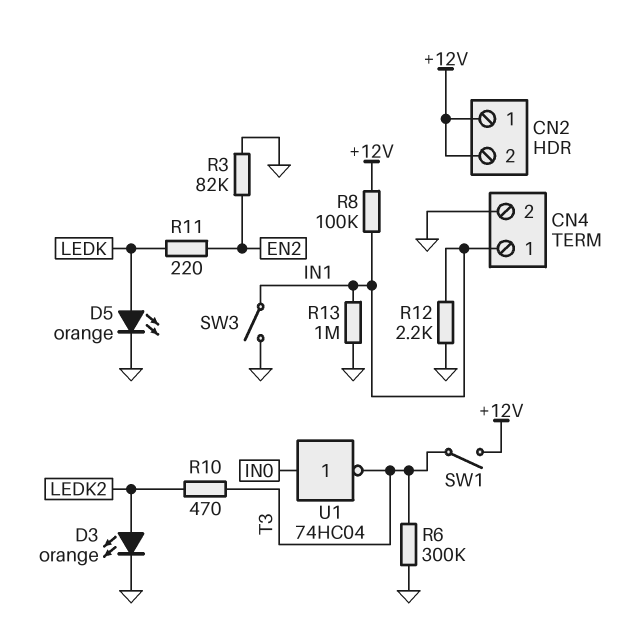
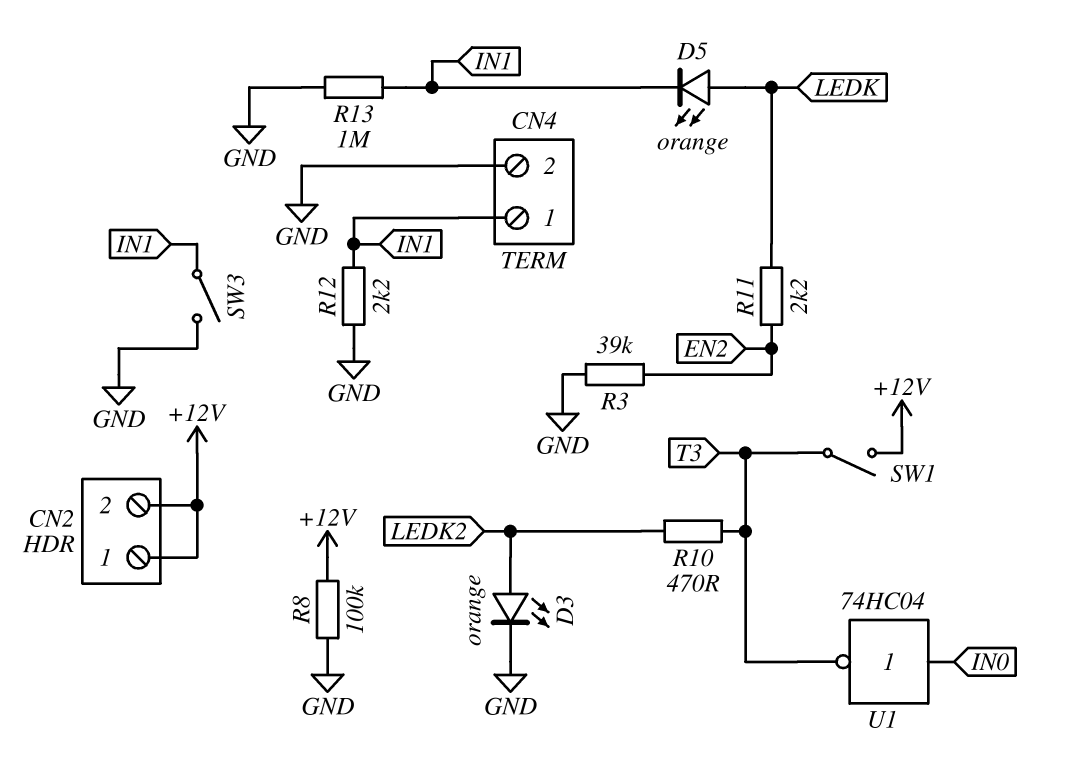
D5: LED orange (A LEDK, K GND) -> LED orange (A LEDK, K IN1)
R3: 82k (EN2, GND) -> 39k (EN2, GND)
R6: 300k (GND, T3) -> none
R8: 100k (+12V, IN1) -> 100k (+12V, GND)
R11: 220 (EN2, LEDK) -> 2.2k (EN2, LEDK)

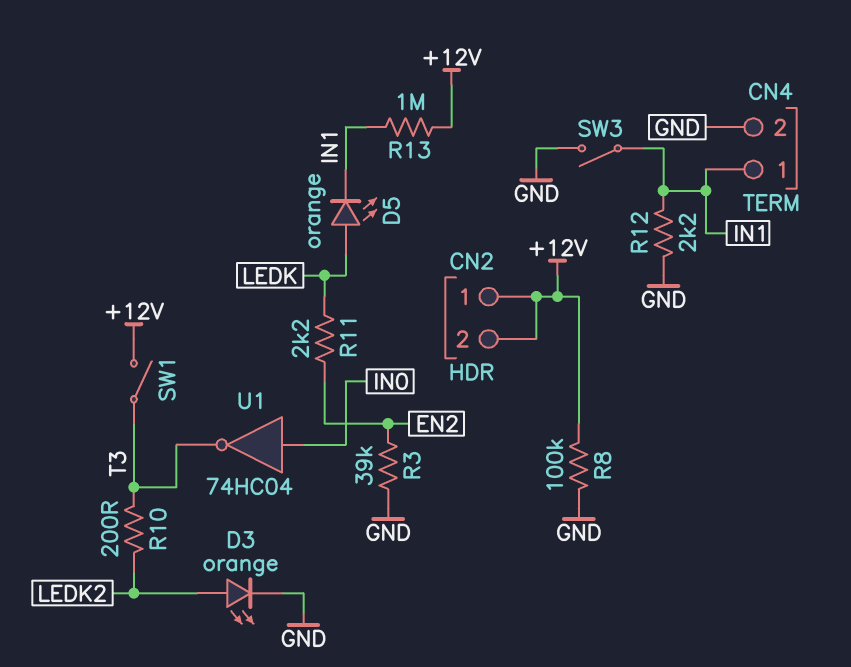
R10: 470 (LEDK2, T3) -> 200 (LEDK2, T3)
R13: 1M (GND, IN1) -> 1M (+12V, IN1)

